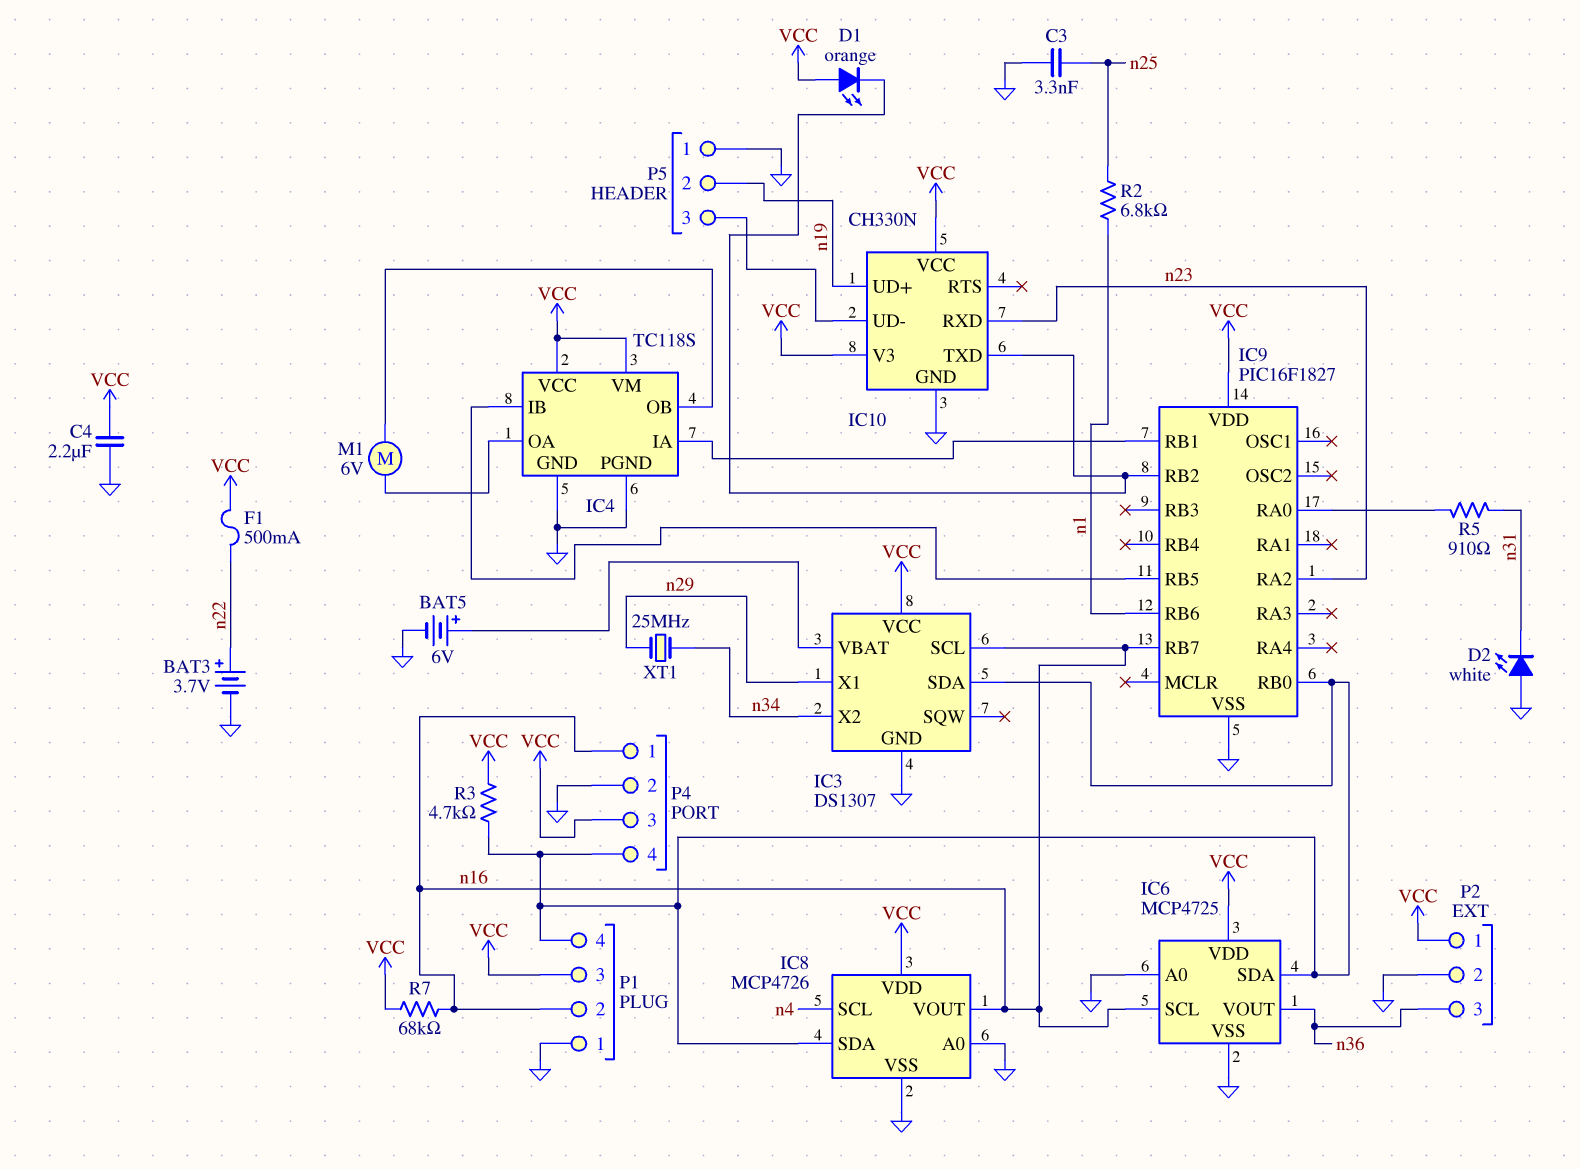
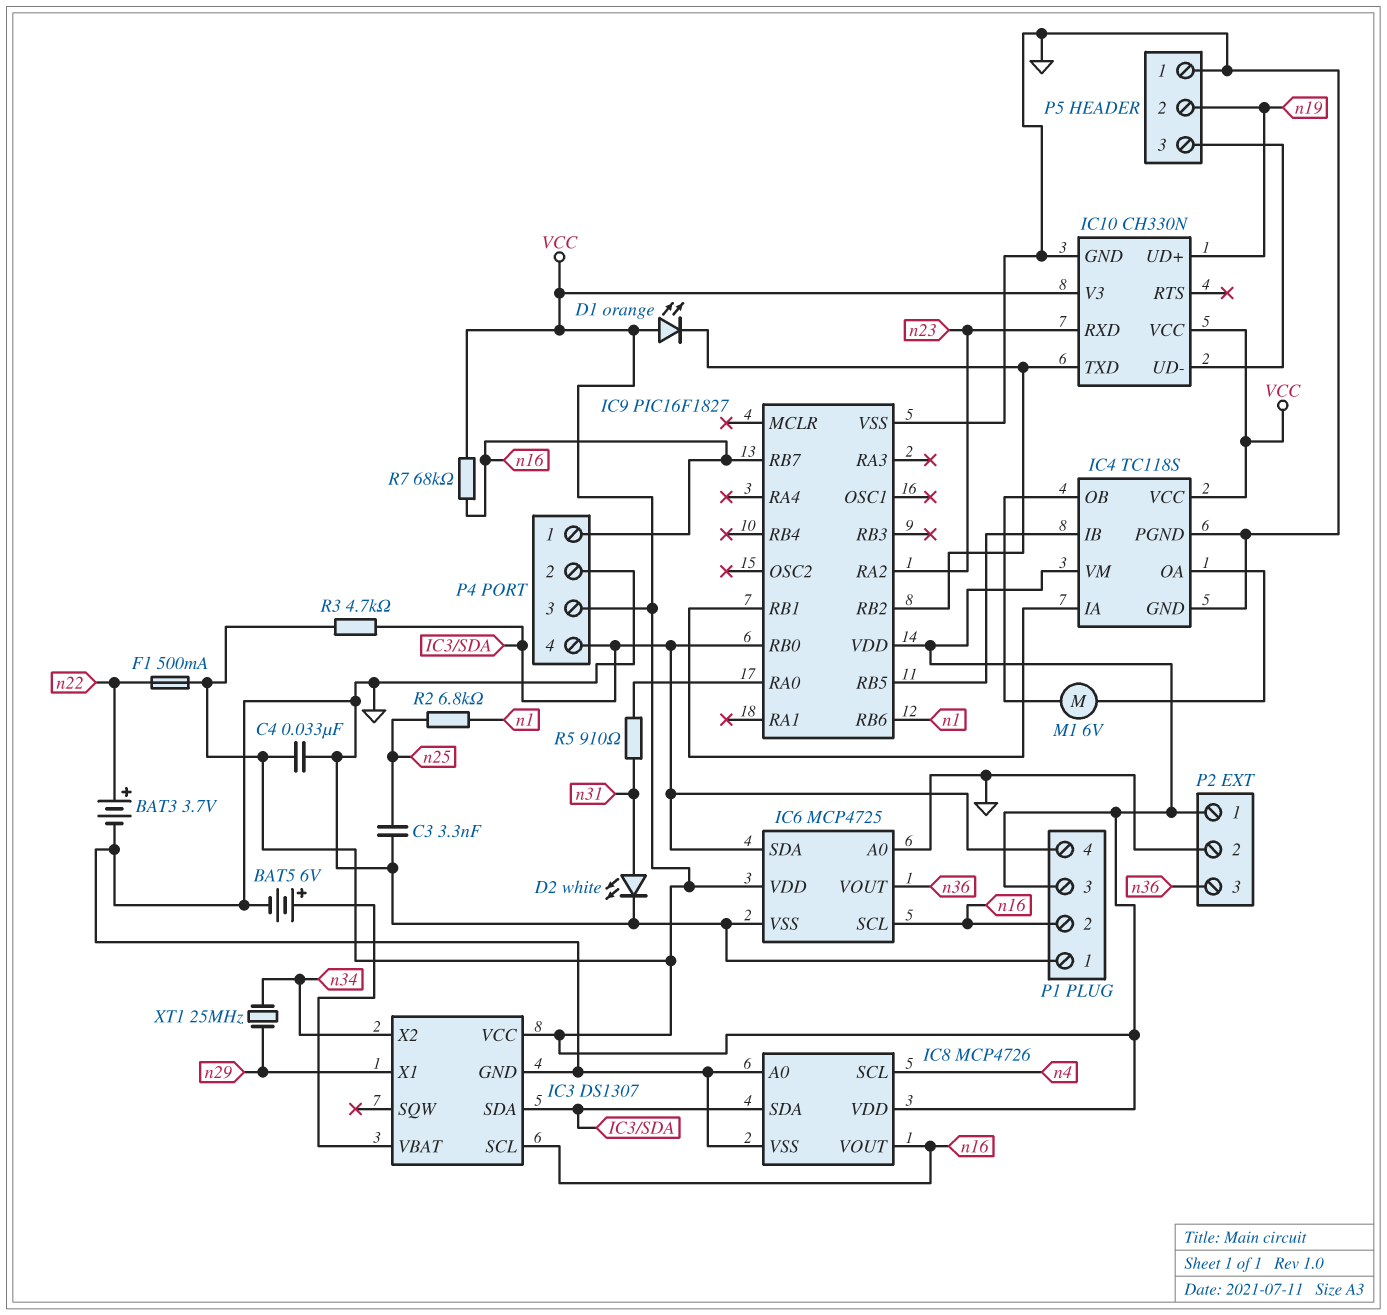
C4: 2.2uF (GND, VCC) -> 33nF (GND, VCC)
D2: LED white (A GND, K n31) -> LED white (A n31, K GND)

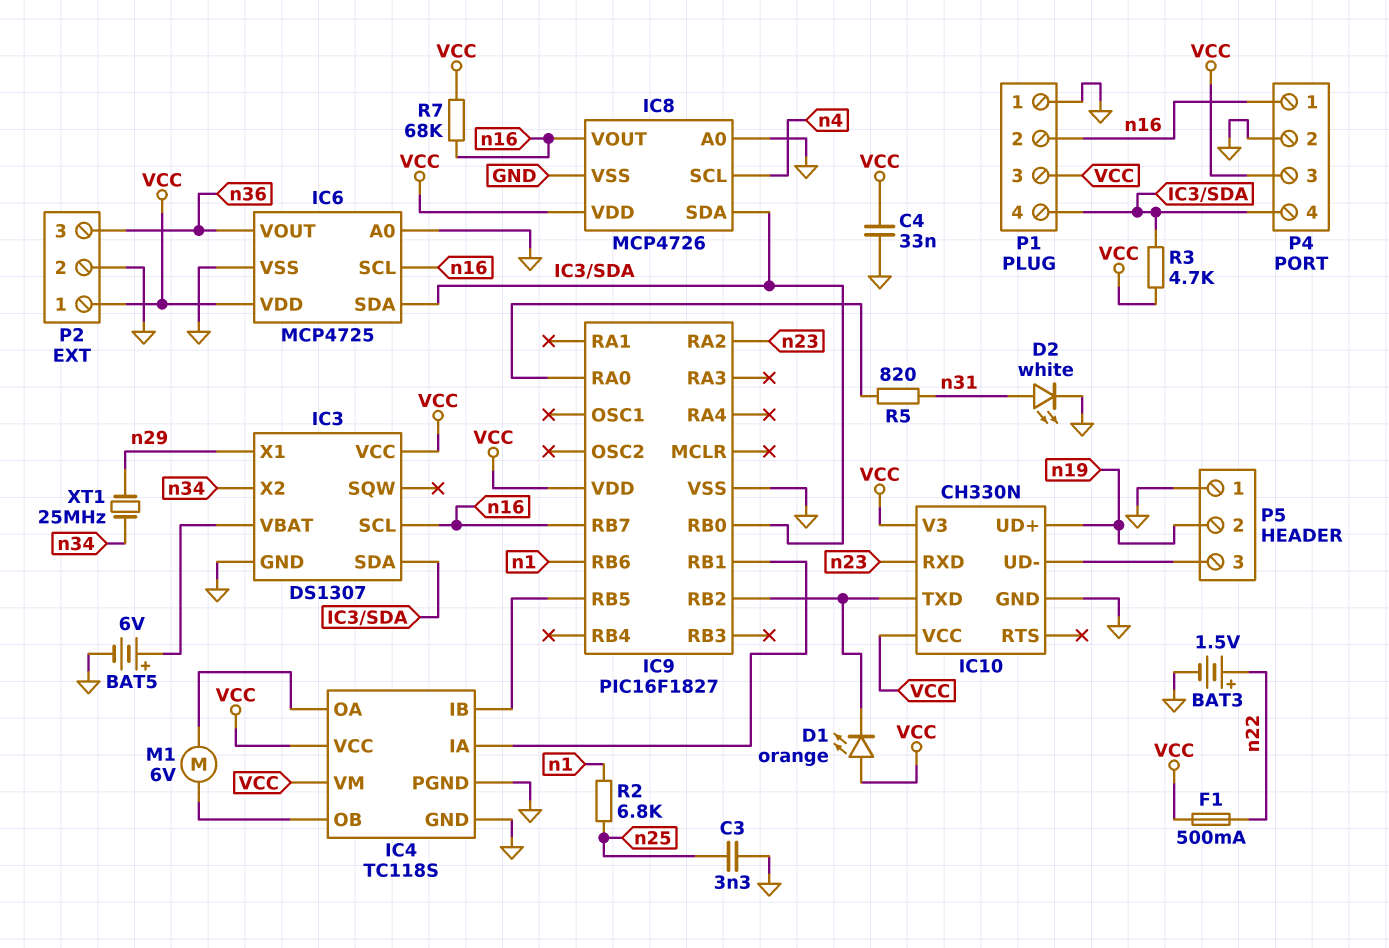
BAT3: 3.7V (plus n22, minus GND) -> 1.5V (plus n22, minus GND)
R5: 910 (IC9/RA0, n31) -> 820 (IC9/RA0, n31)

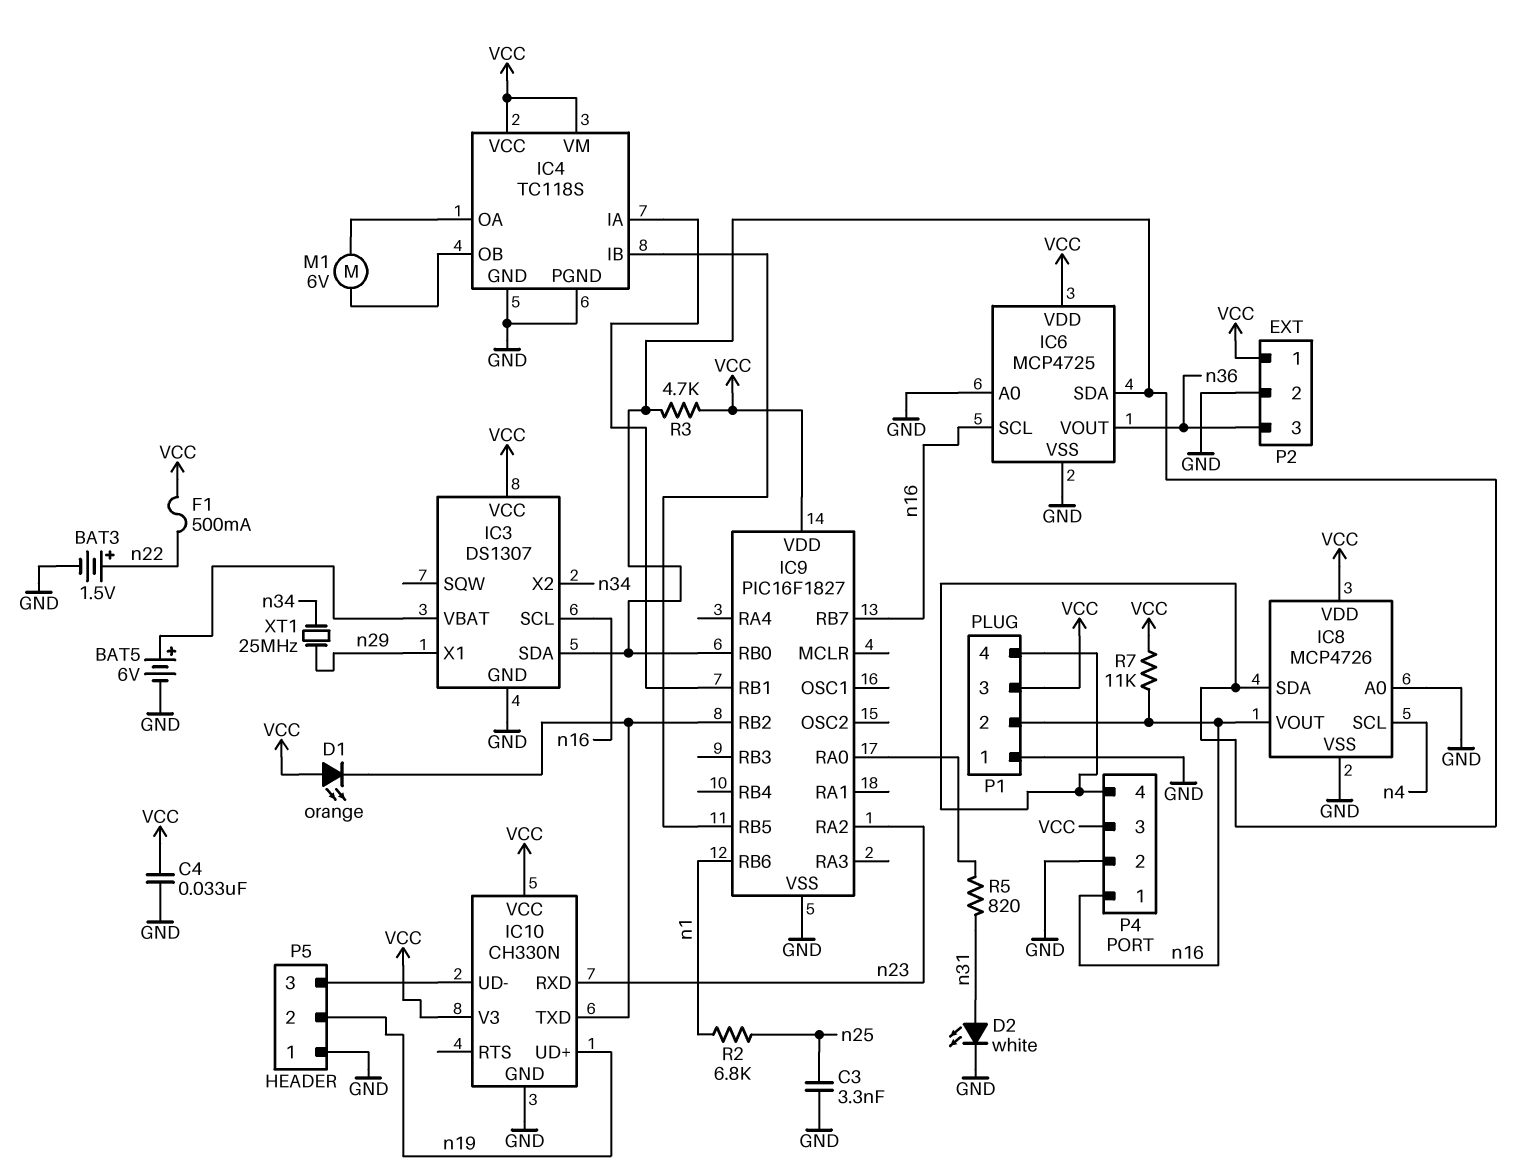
R7: 68k (VCC, n16) -> 11k (VCC, n16)

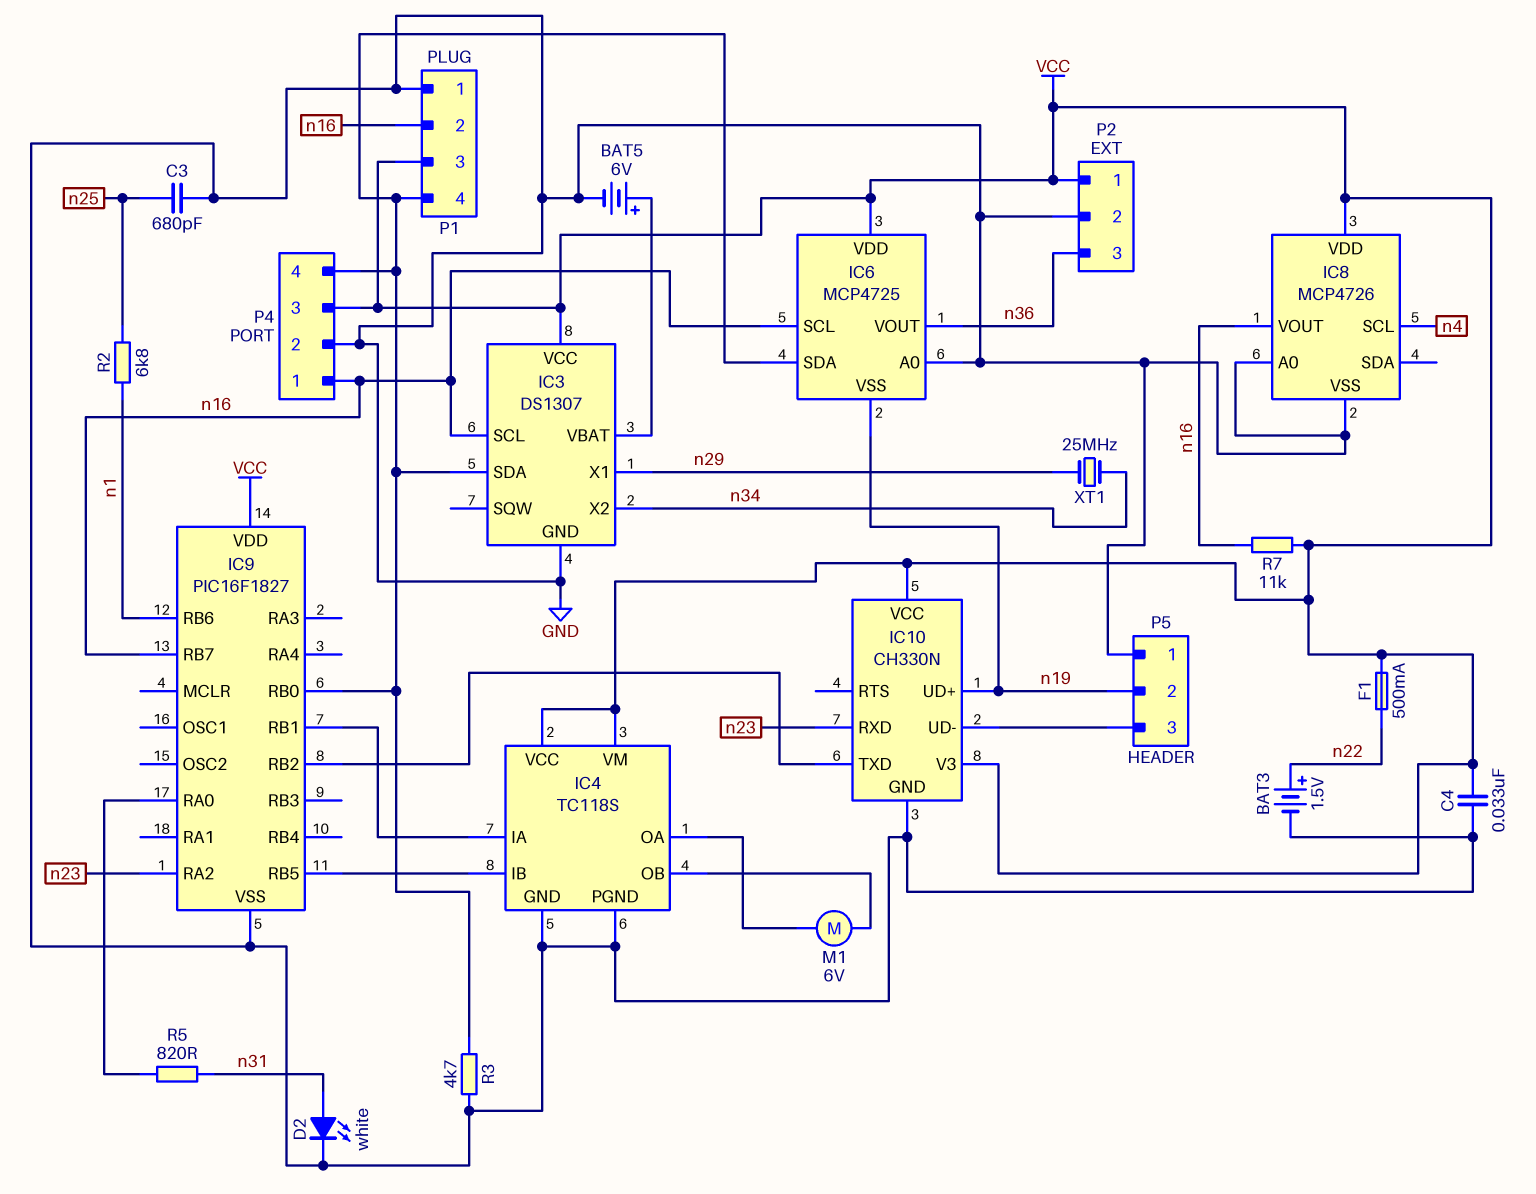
C3: 3.3nF (GND, n25) -> 680pF (GND, n25)
D1: LED orange (A VCC, K IC9/RB2) -> none
IC6 pin VSS: GND -> n19
IC8 pin SDA: IC3/SDA -> none
R3: 4.7k (IC3/SDA, VCC) -> 4.7k (GND, IC3/SDA)

